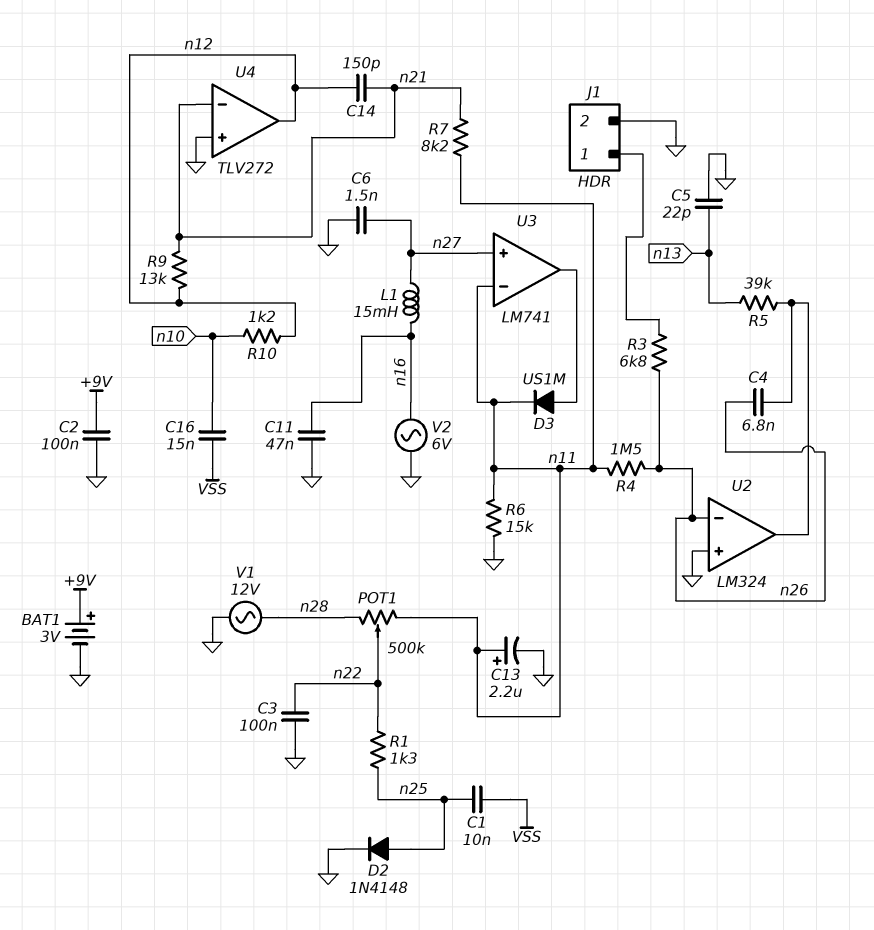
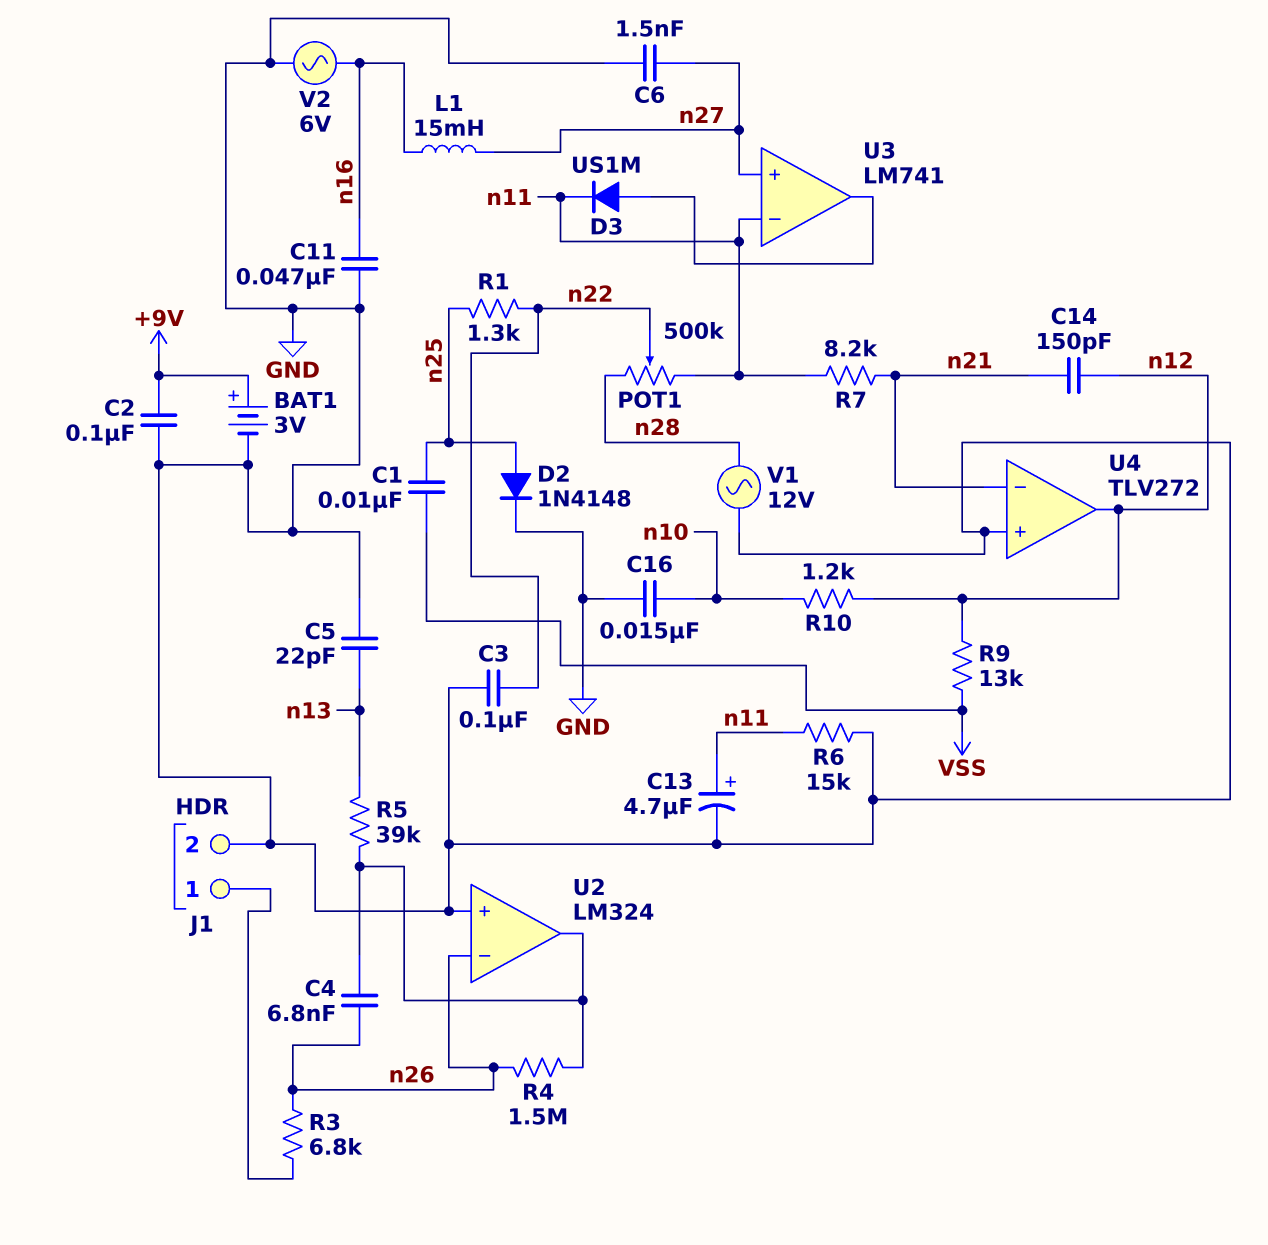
C13: 2.2uF (plus n11, minus GND) -> 4.7uF (plus n11, minus GND)
C16: 15nF (VSS, n10) -> 15nF (GND, n10)
R4: 1.5M (n11, n26) -> 1.5M (U2/out, n26)
R9: 13k (n12, n21) -> 13k (VSS, n12)

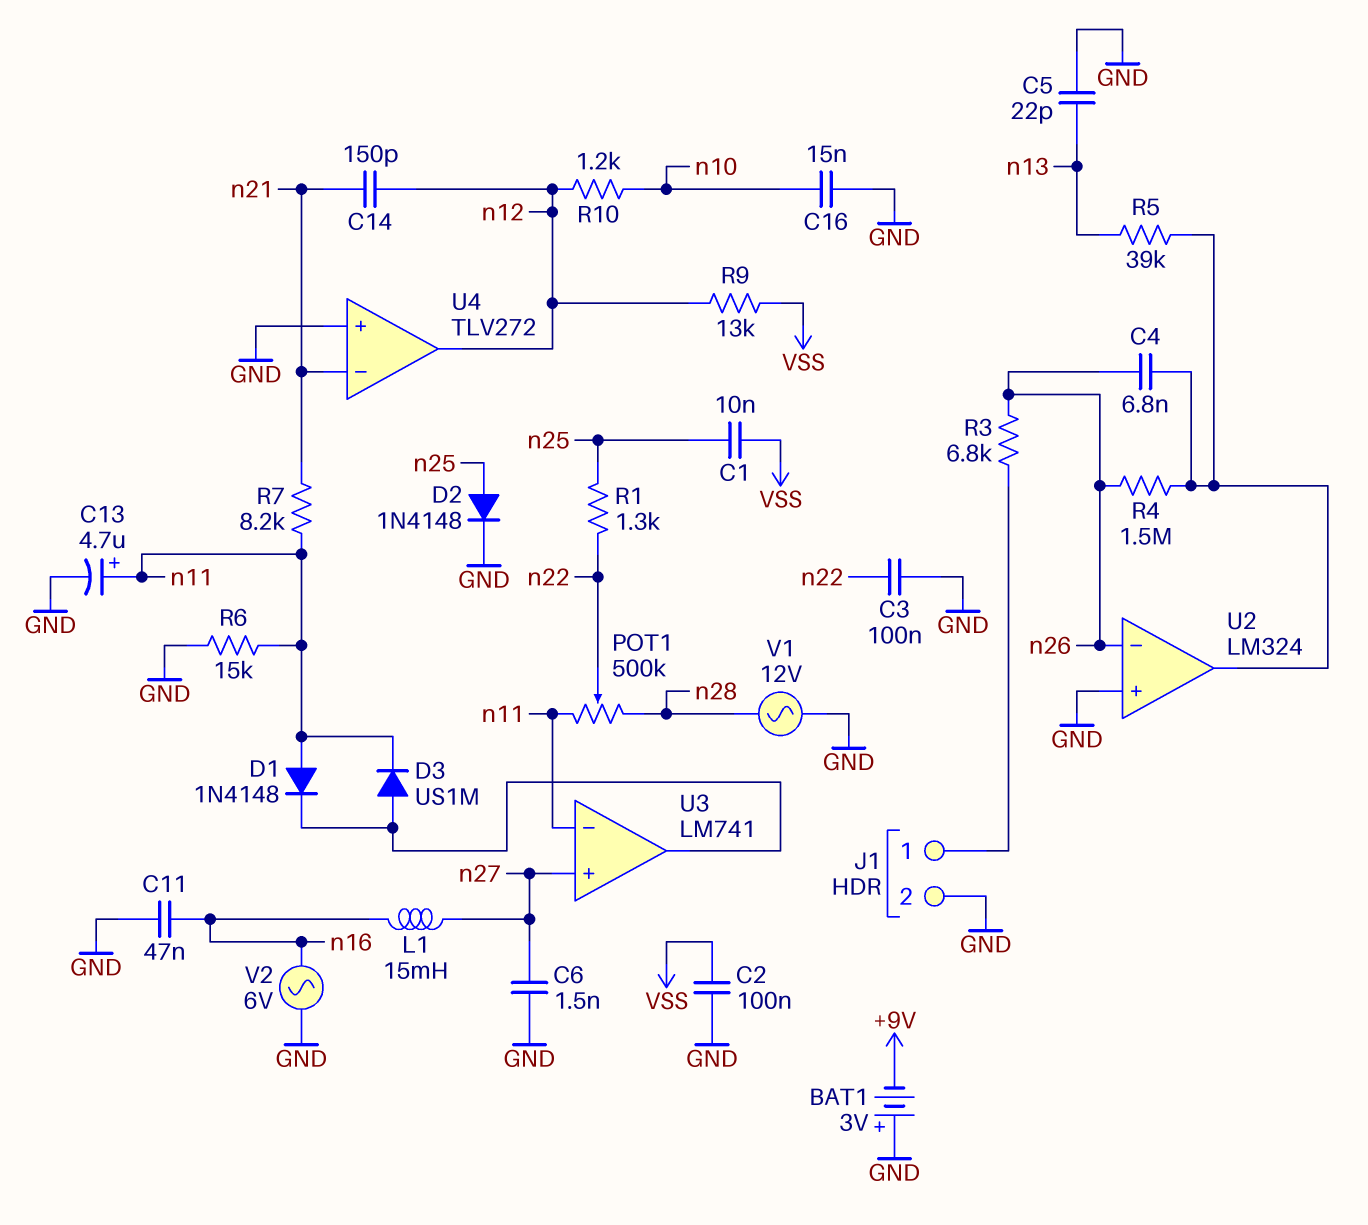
BAT1: 3V (plus +9V, minus GND) -> 3V (plus GND, minus +9V)
C2: 100nF (+9V, GND) -> 100nF (GND, VSS)
D1: none -> diode 1N4148 (A n11, K U3/out)

